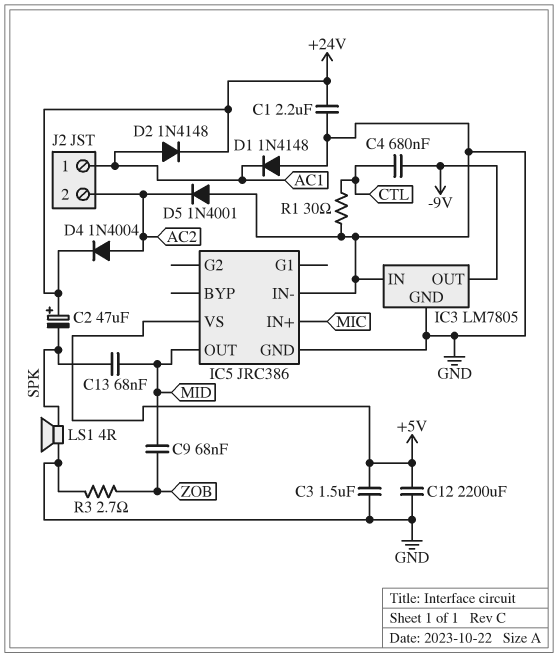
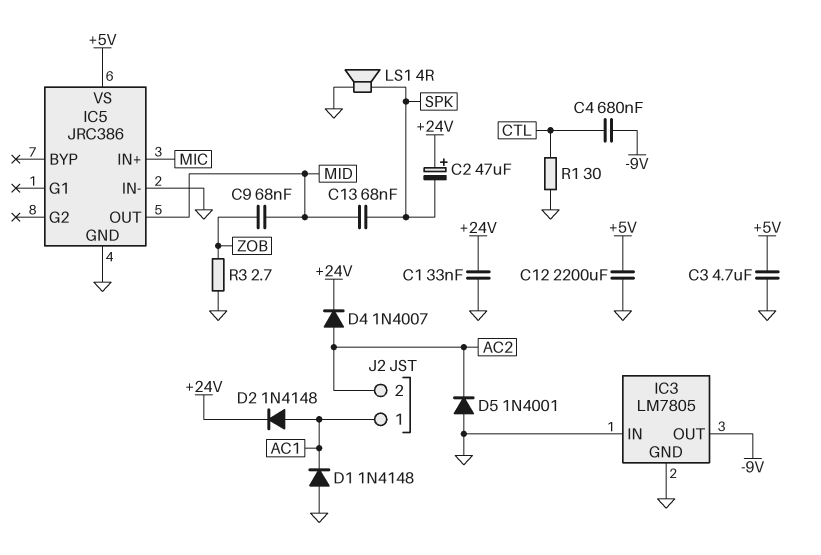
C1: 2.2uF (+24V, GND) -> 33nF (+24V, GND)
C3: 1.5uF (+5V, GND) -> 4.7uF (+5V, GND)
D4: diode 1N4004 (A AC2, K +24V) -> diode 1N4007 (A AC2, K +24V)

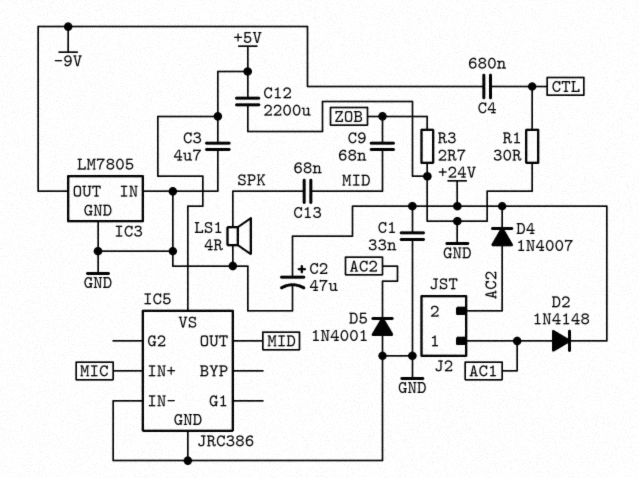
C2: 47uF (plus +24V, minus SPK) -> 47uF (plus +24V, minus GND)
D1: diode 1N4148 (A GND, K AC1) -> none

